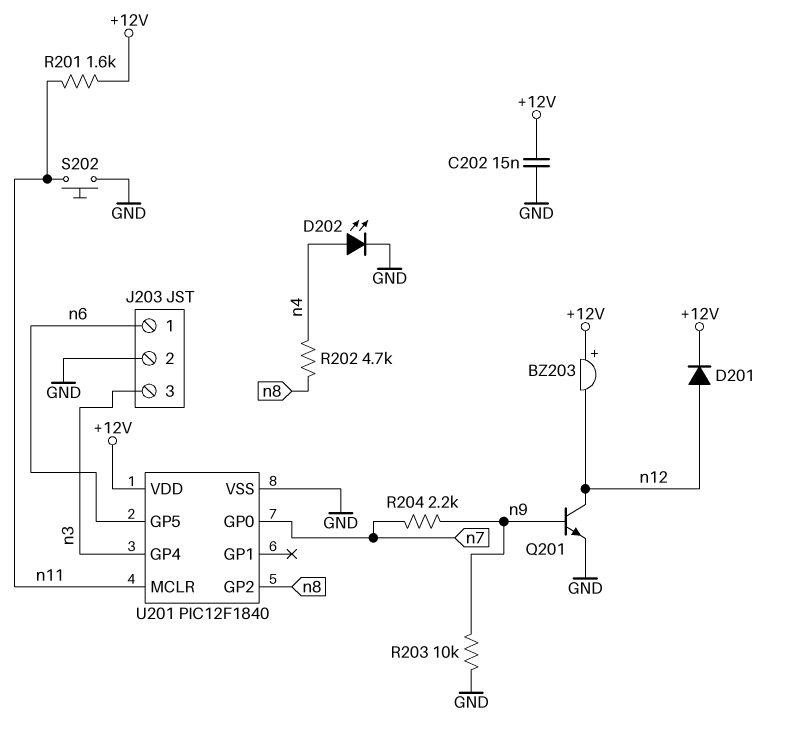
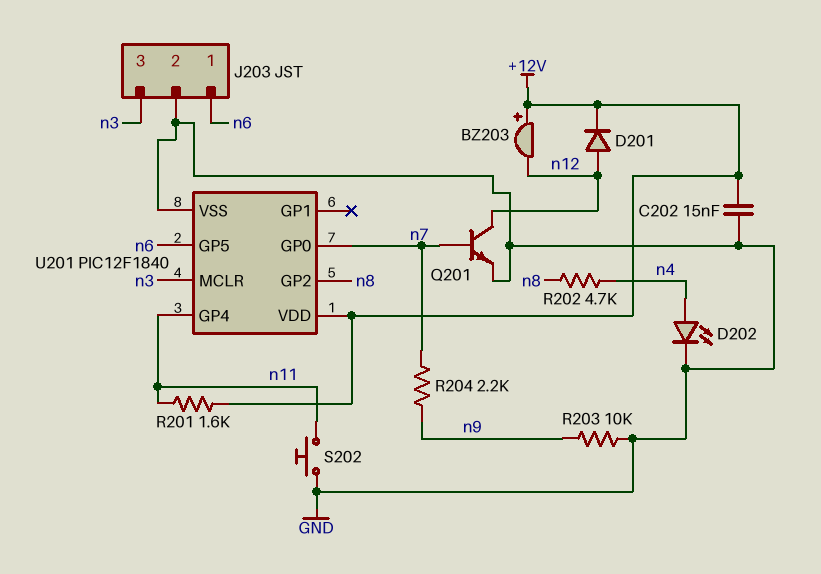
Q201: NPN (B n9, C n12, E GND) -> NPN (B n7, C n12, E GND)
U201 pin GP4: n3 -> n11
U201 pin MCLR: n11 -> n3

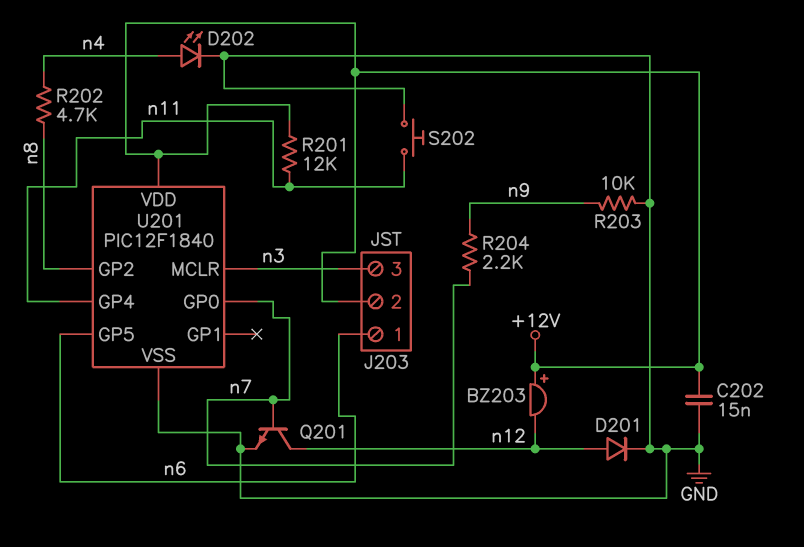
D201: diode (A n12, K +12V) -> diode (A n12, K GND)
J203 pin 2: GND -> +12V
R201: 1.6k (+12V, n11) -> 12k (+12V, n11)

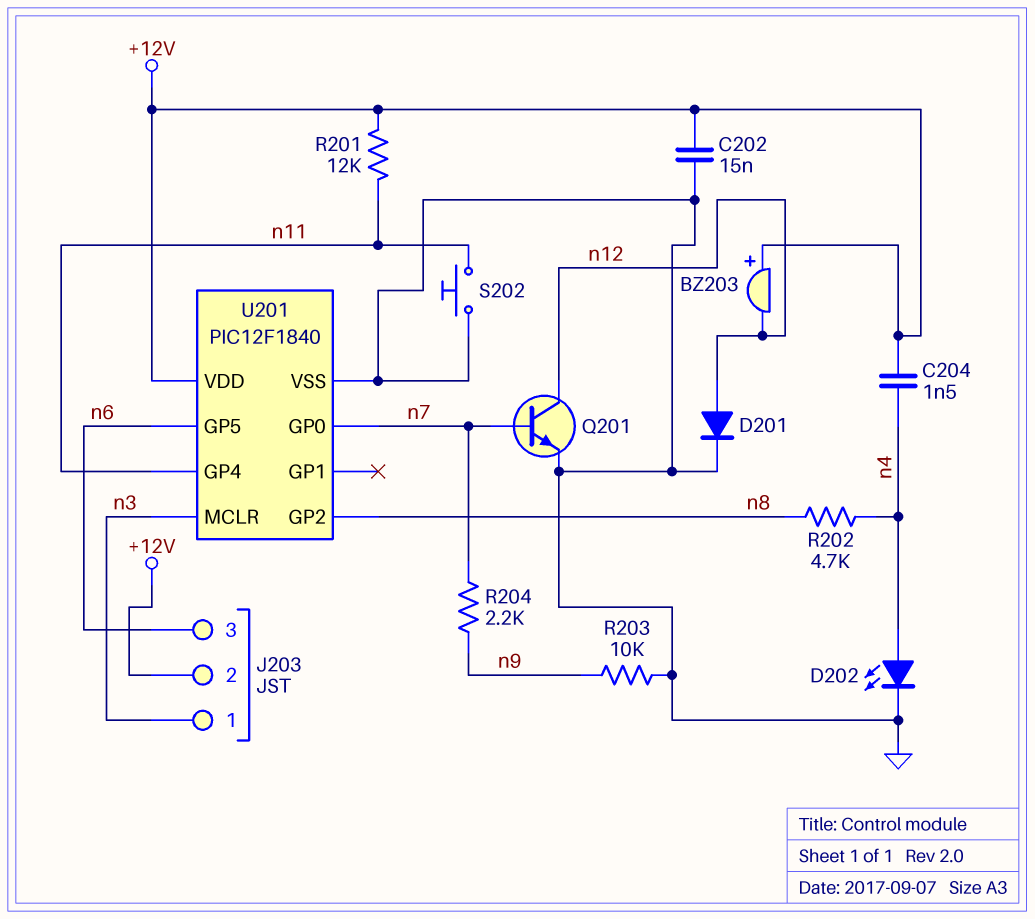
C204: none -> 1.5nF (+12V, n4)
J203 pin 1: n6 -> n3
J203 pin 3: n3 -> n6

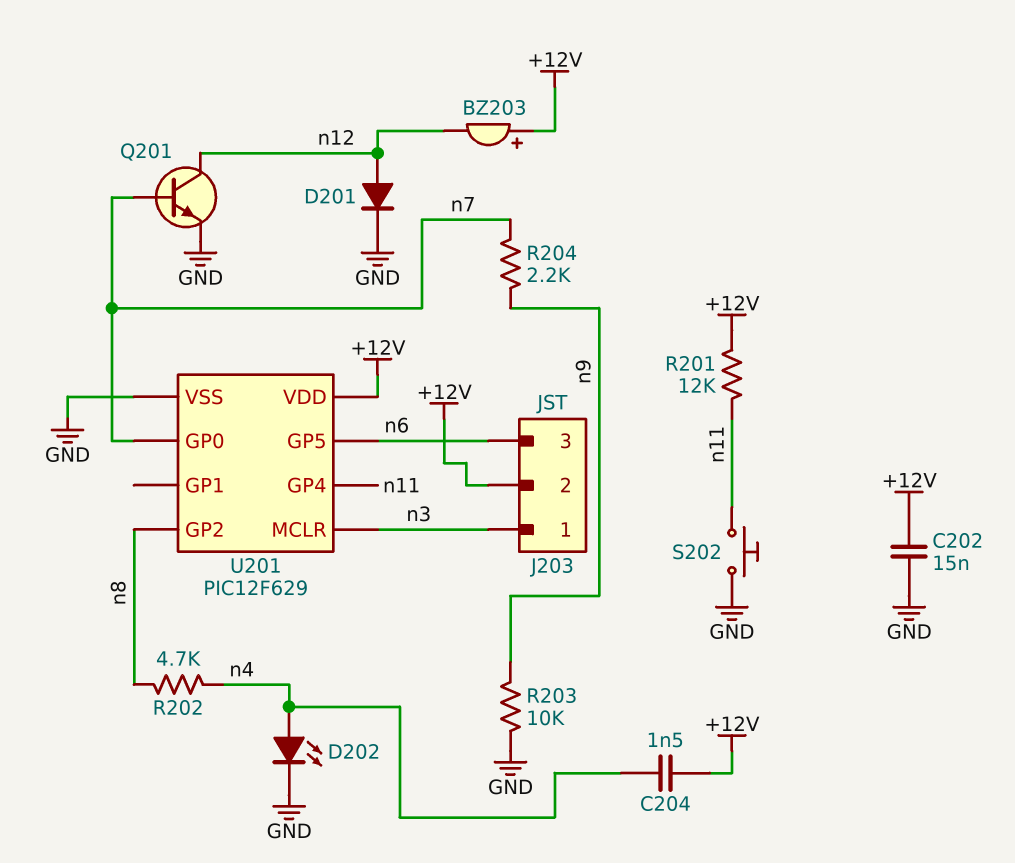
U201: PIC12F1840 -> PIC12F629

